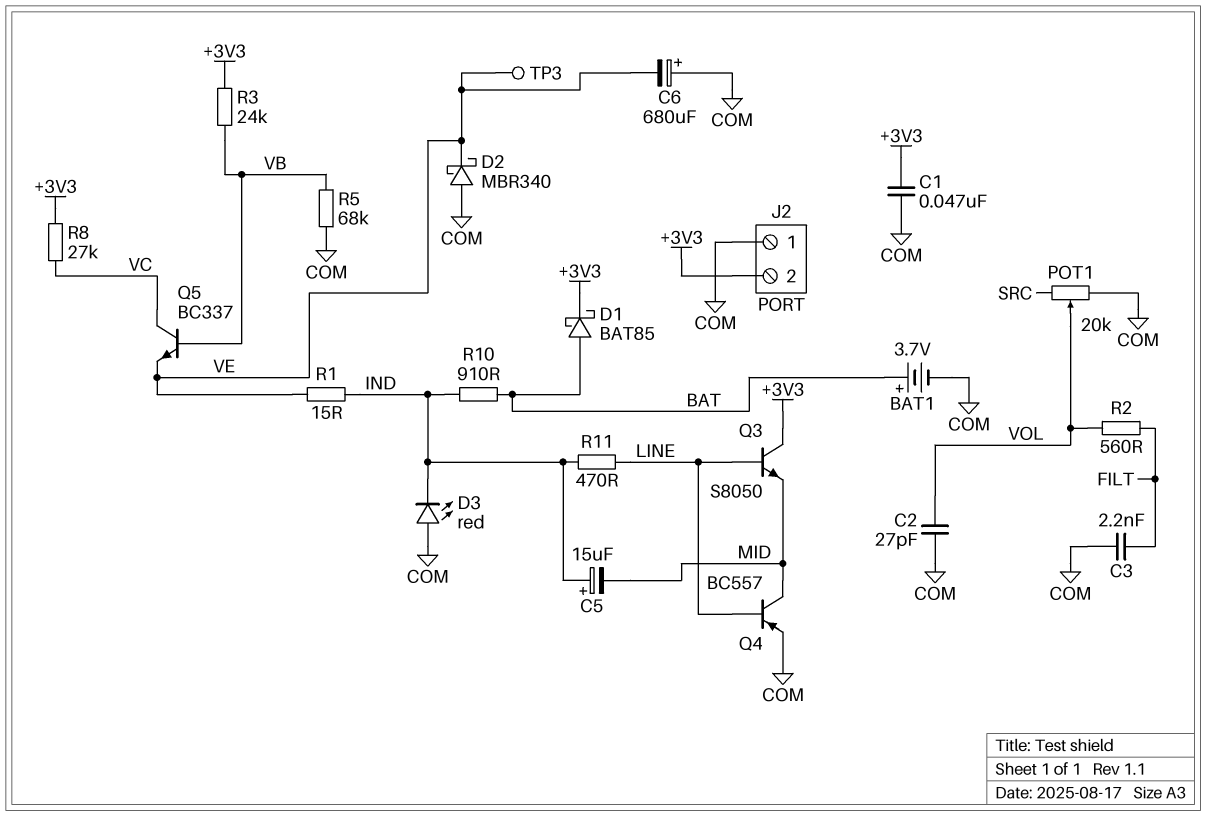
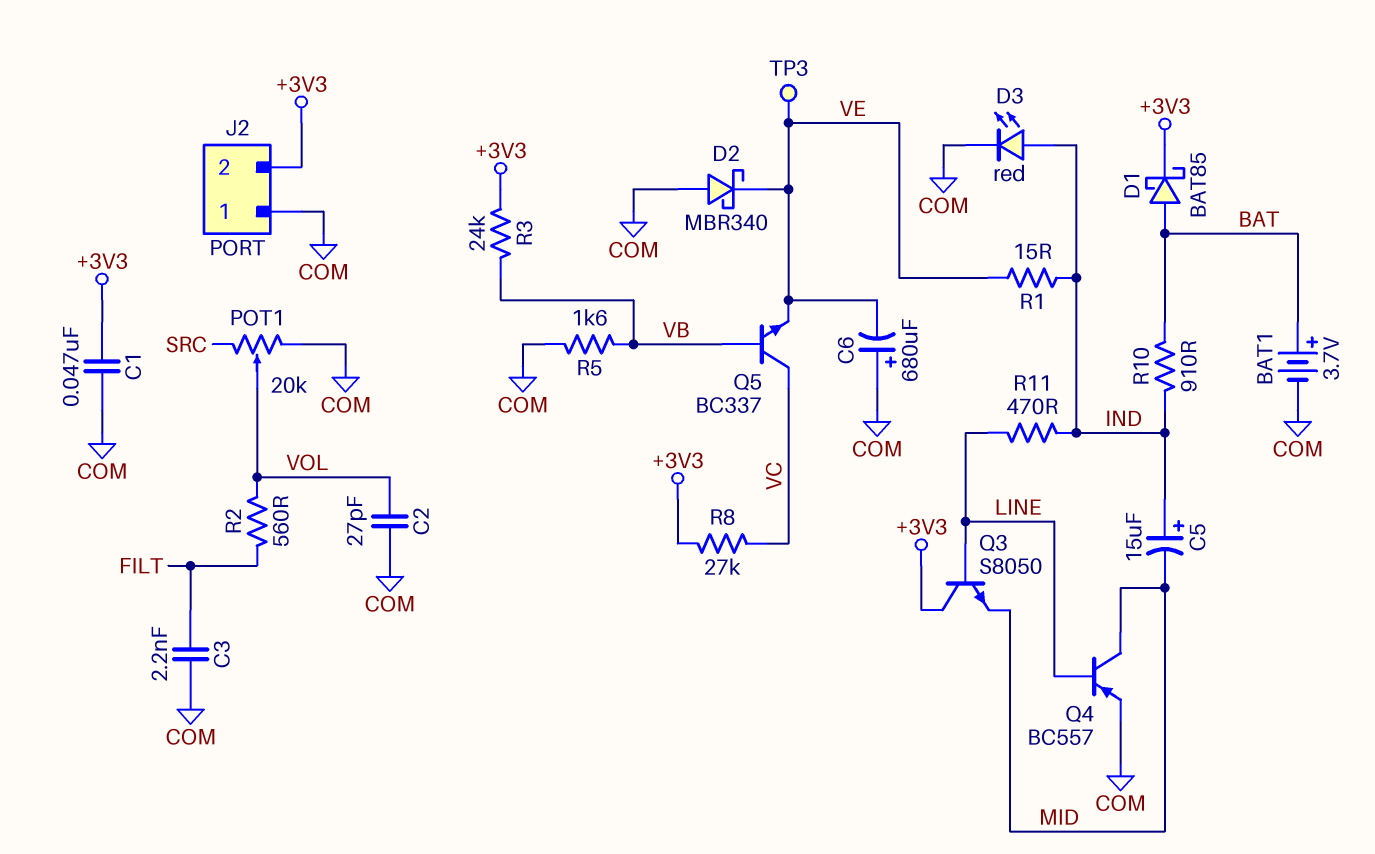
D3: LED red (A COM, K IND) -> LED red (A IND, K COM)
R5: 68k (COM, VB) -> 1.6k (COM, VB)

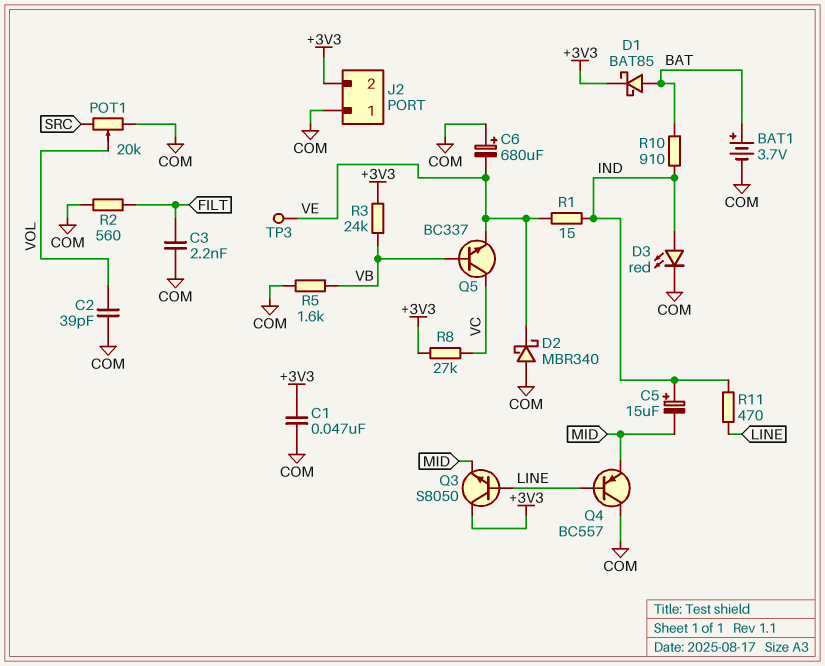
C2: 27pF (COM, VOL) -> 39pF (COM, VOL)
Q4: PNP BC557 (B LINE, C MID, E COM) -> PNP BC557 (B LINE, C COM, E MID)
R2: 560 (FILT, VOL) -> 560 (COM, FILT)

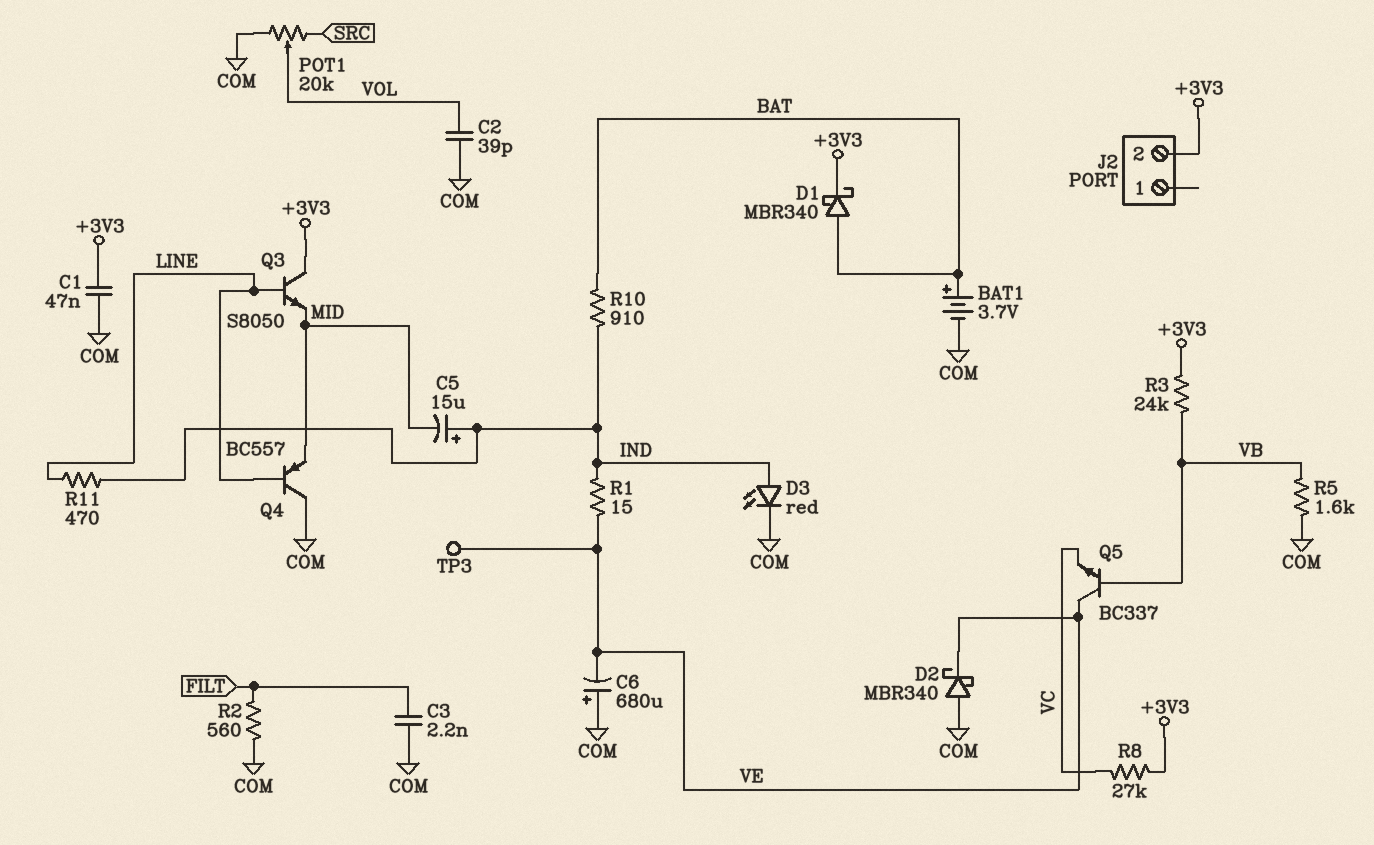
D1: schottky BAT85 (A BAT, K +3V3) -> schottky MBR340 (A BAT, K +3V3)
J2 pin 1: COM -> none
Q5: NPN BC337 (B VB, C VC, E VE) -> NPN BC337 (B VB, C VE, E VC)

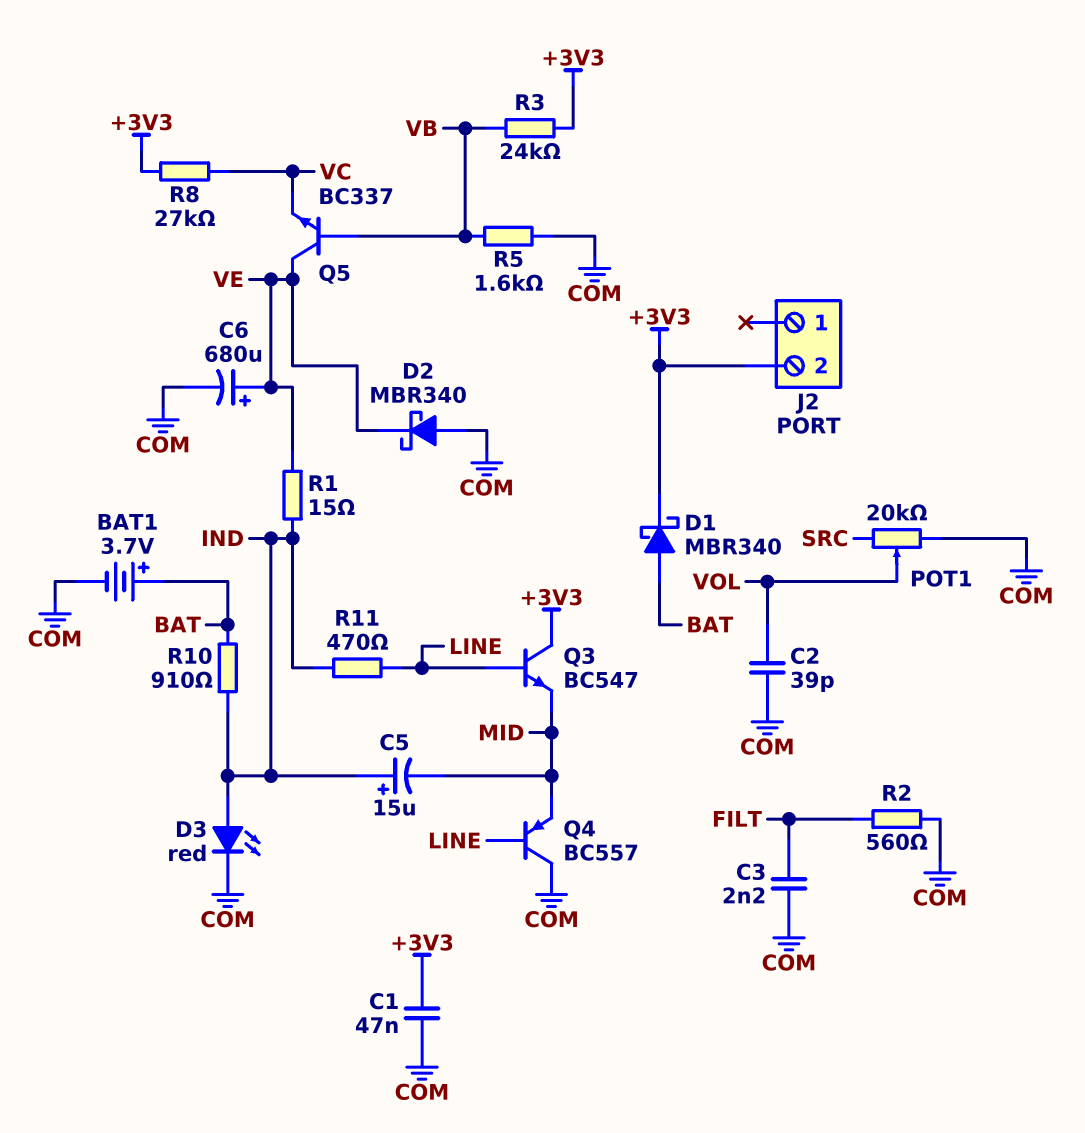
C6: 680uF (plus COM, minus VE) -> 680uF (plus VE, minus COM)
Q3: NPN S8050 (B LINE, C +3V3, E MID) -> NPN BC547 (B LINE, C +3V3, E MID)
TP3: test point (VE) -> none

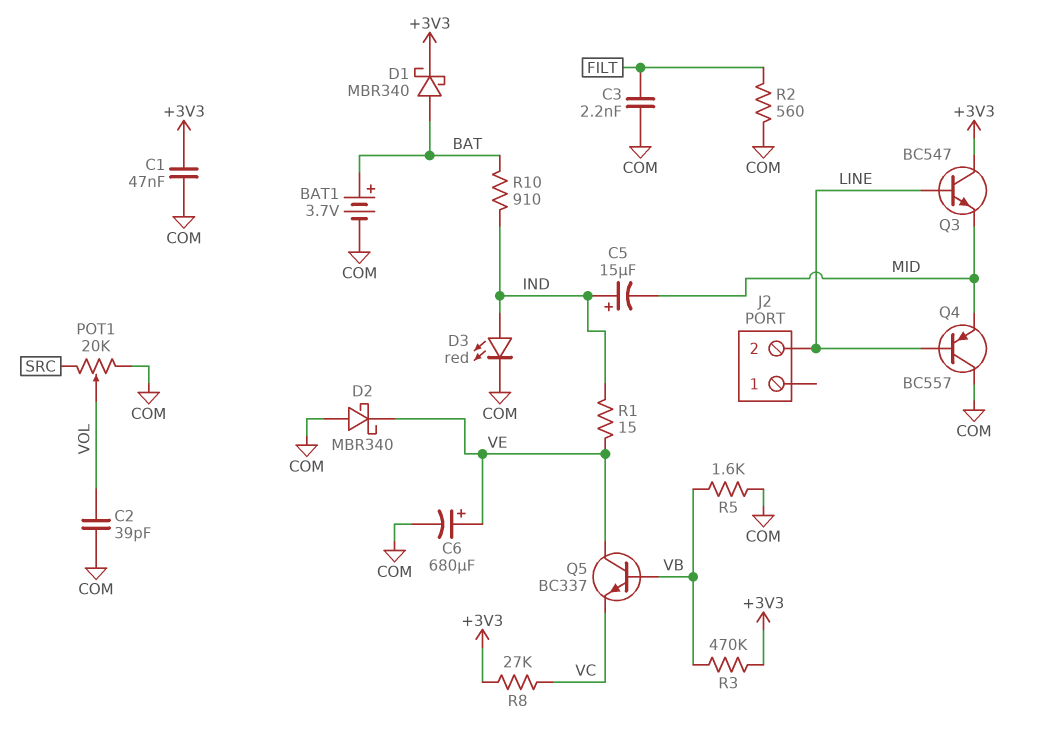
J2 pin 2: +3V3 -> LINE
R3: 24k (+3V3, VB) -> 470k (+3V3, VB)
R11: 470 (IND, LINE) -> none

